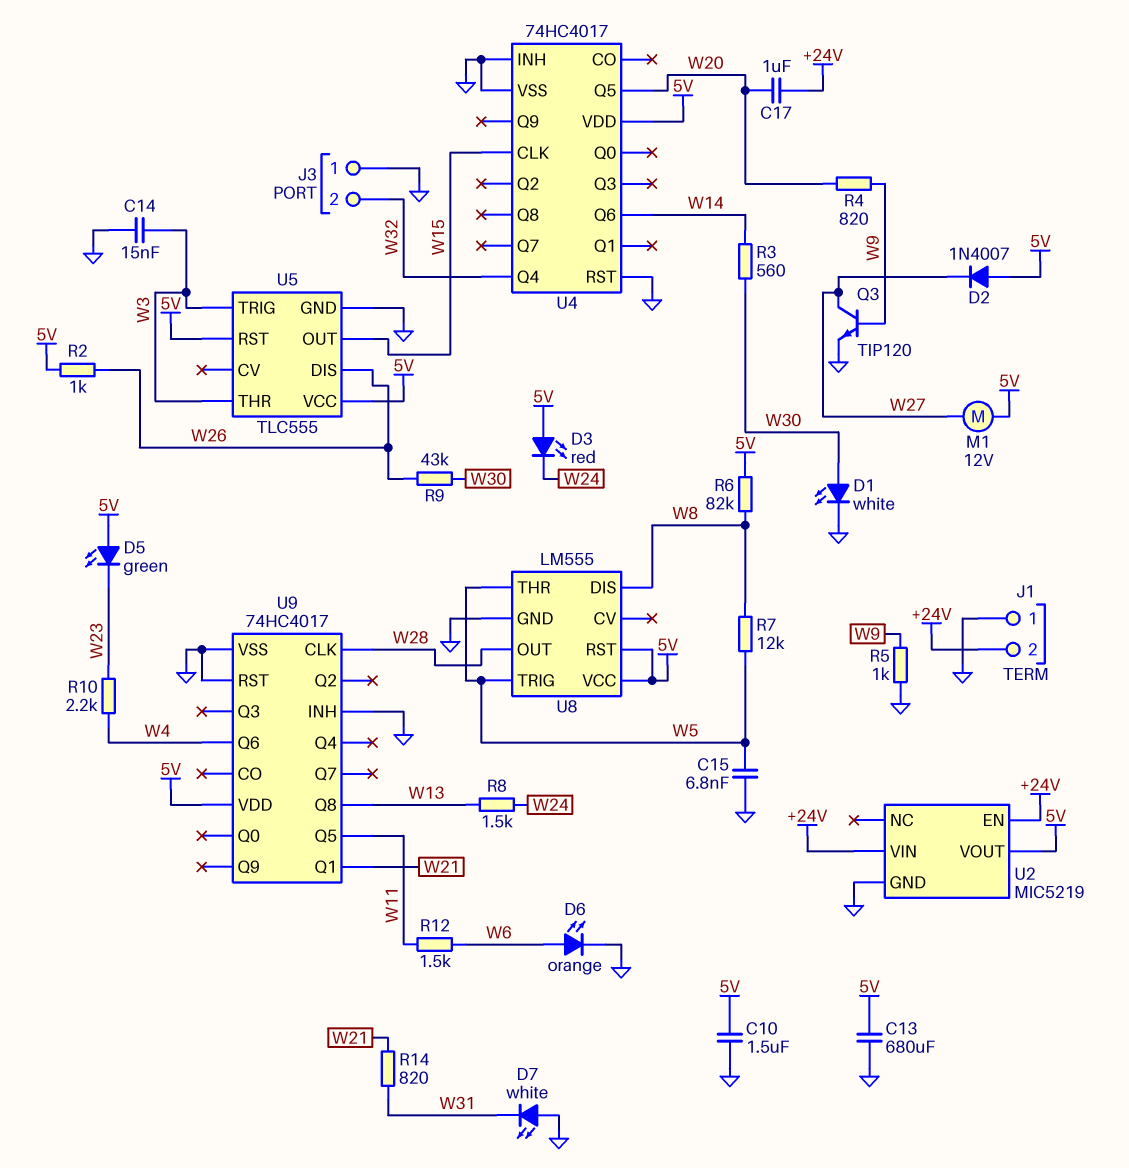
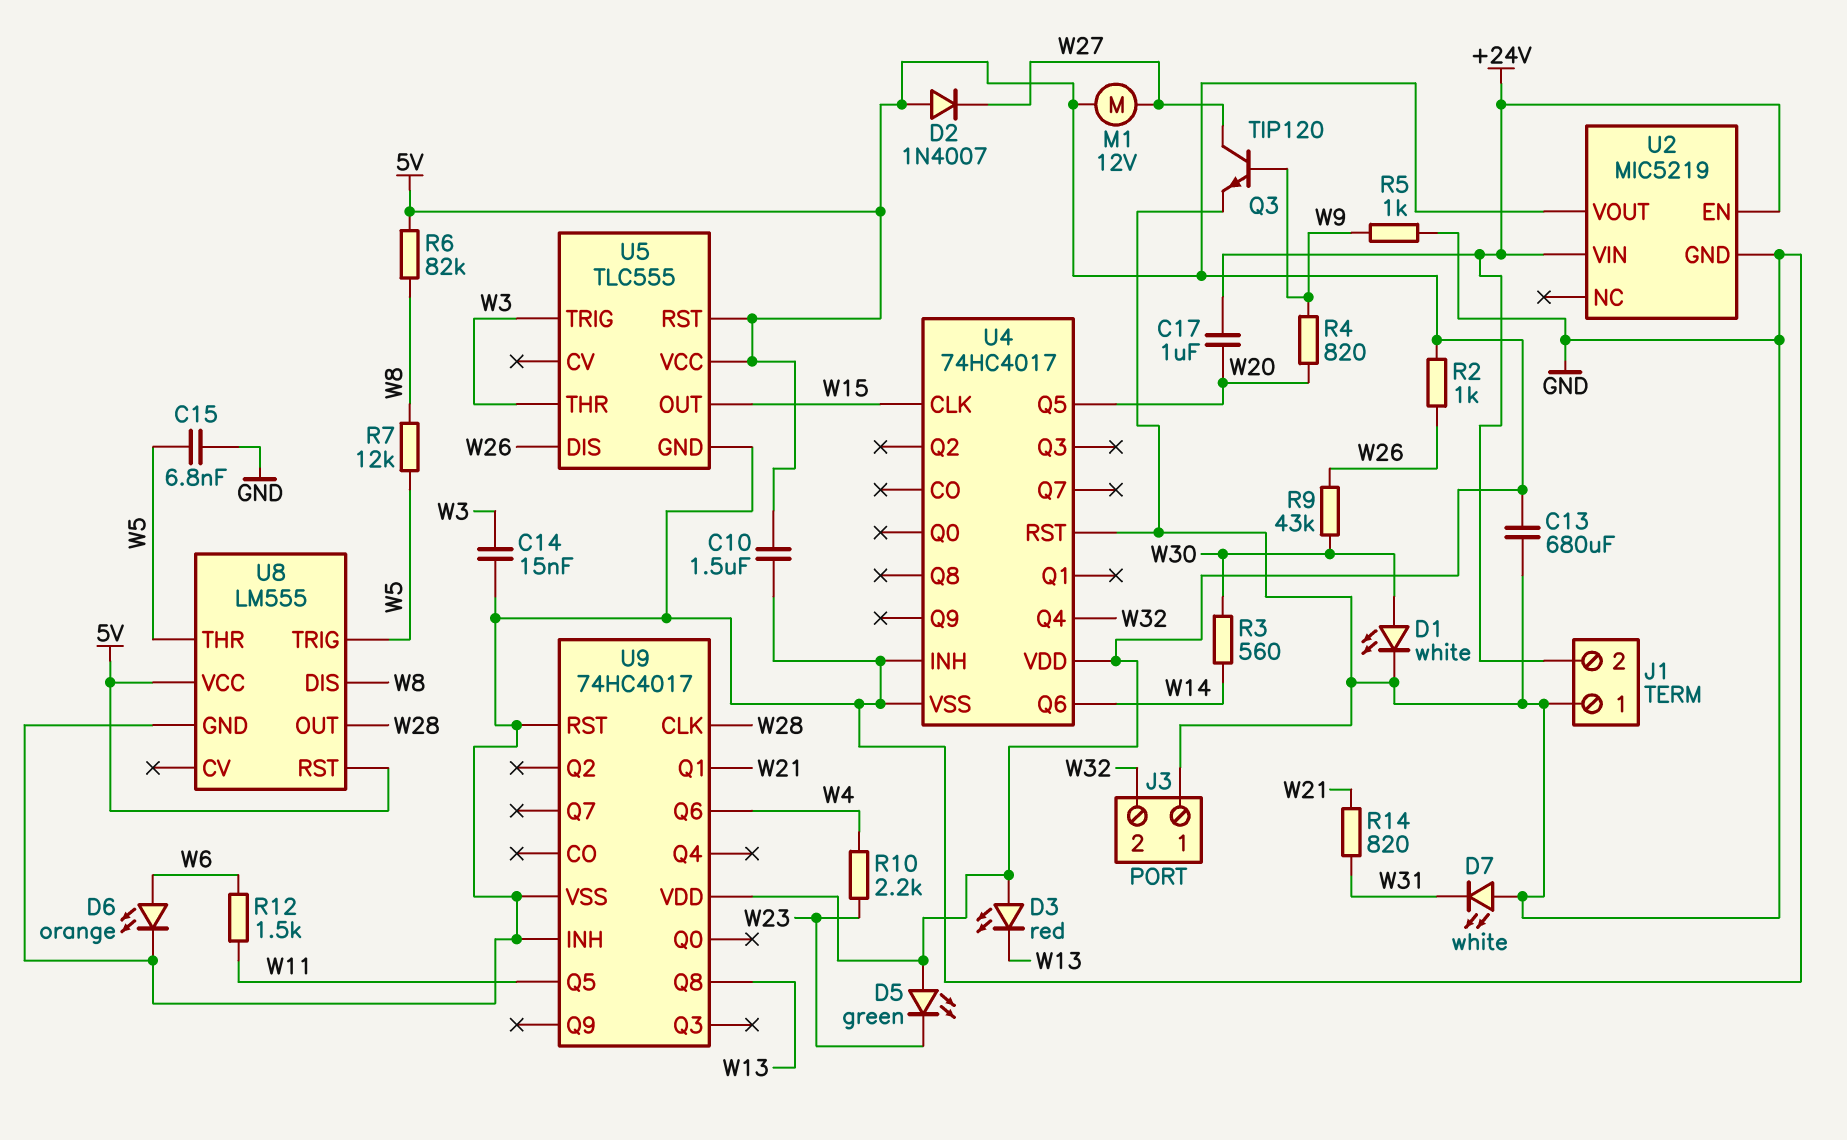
D3: LED red (A 5V, K W24) -> LED red (A 5V, K W13)
R8: 1.5k (W13, W24) -> none

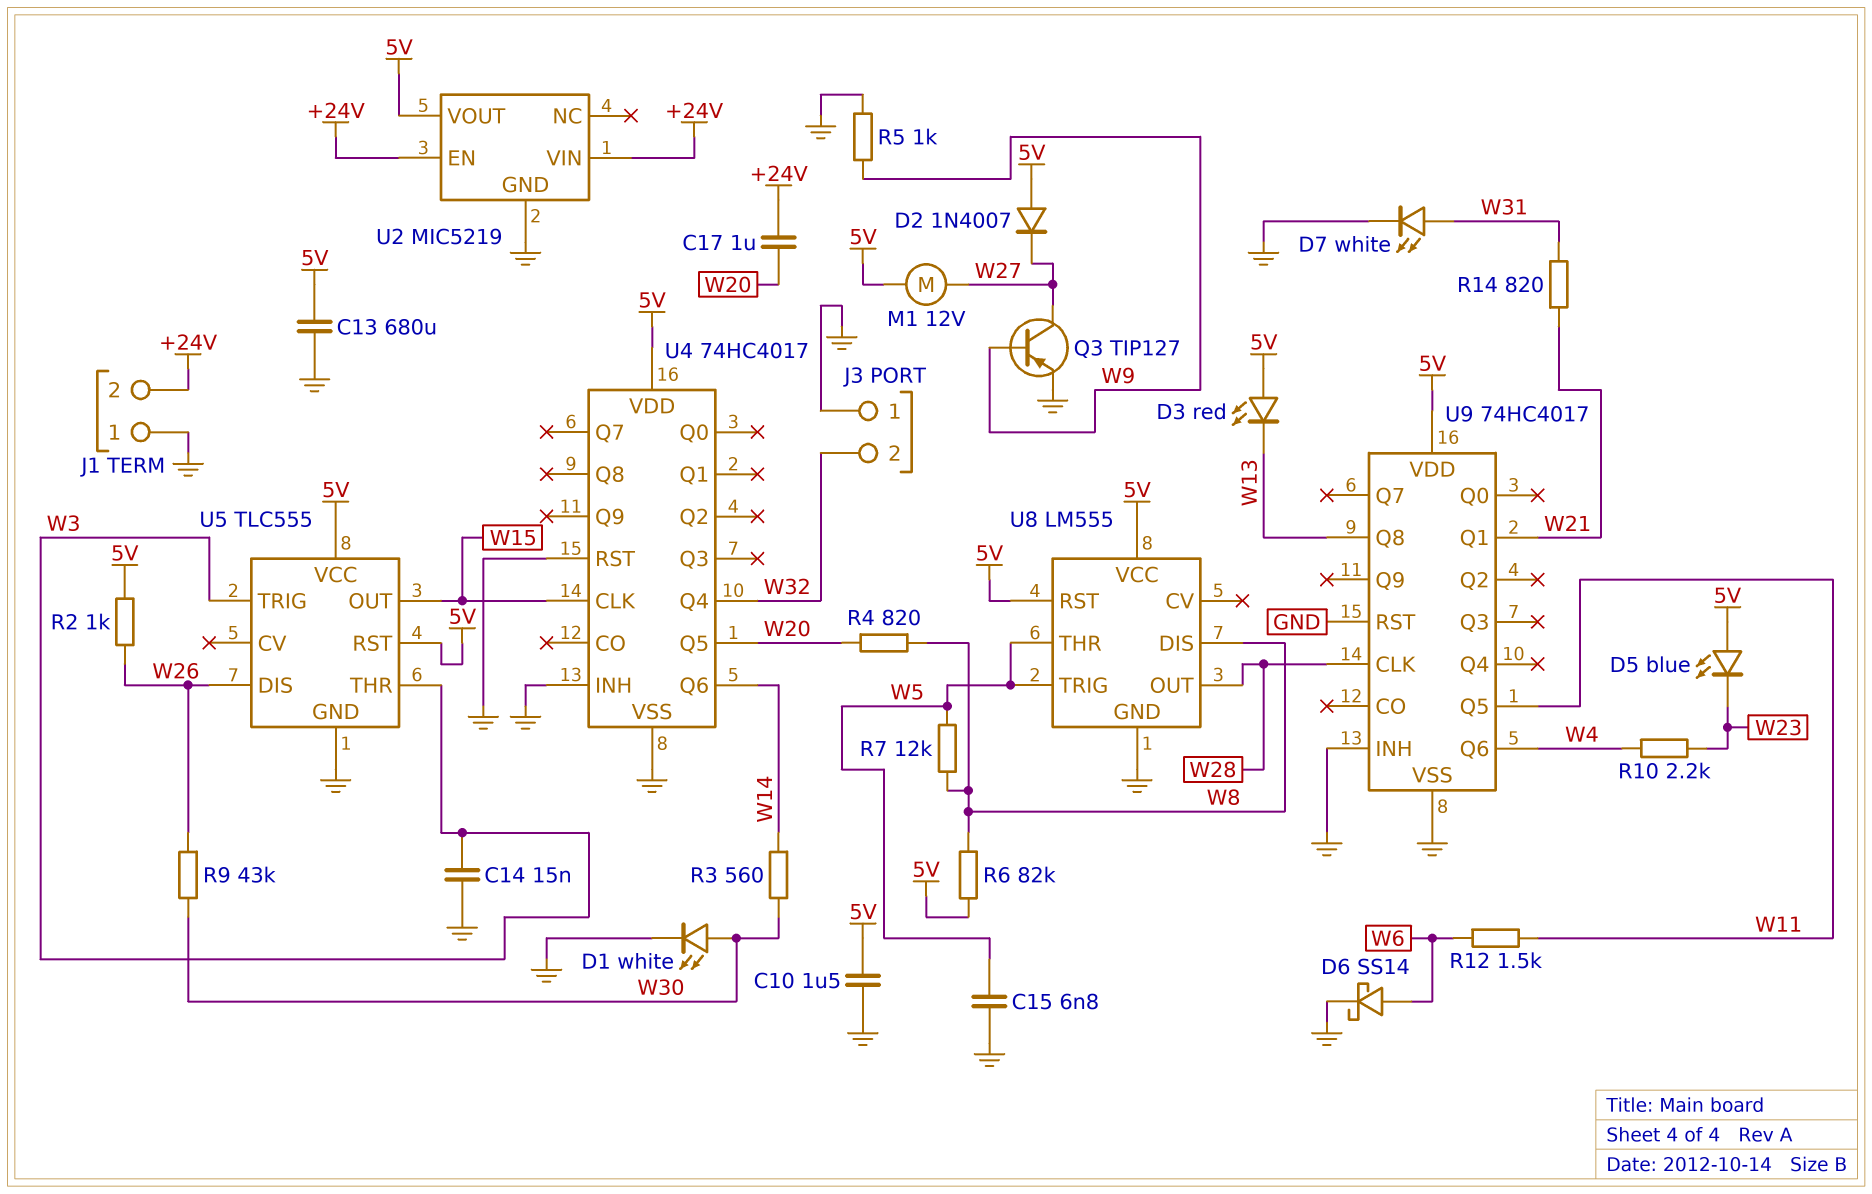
D5: LED green (A 5V, K W23) -> LED blue (A 5V, K W23)
D6: LED orange (A W6, K GND) -> schottky SS14 (A W6, K GND)
D7: LED white (A GND, K W31) -> LED white (A W31, K GND)
Q3: NPN TIP120 (B W9, C W27, E GND) -> PNP TIP127 (B W9, C W27, E GND)
R4: 820 (W9, W20) -> 820 (W8, W20)

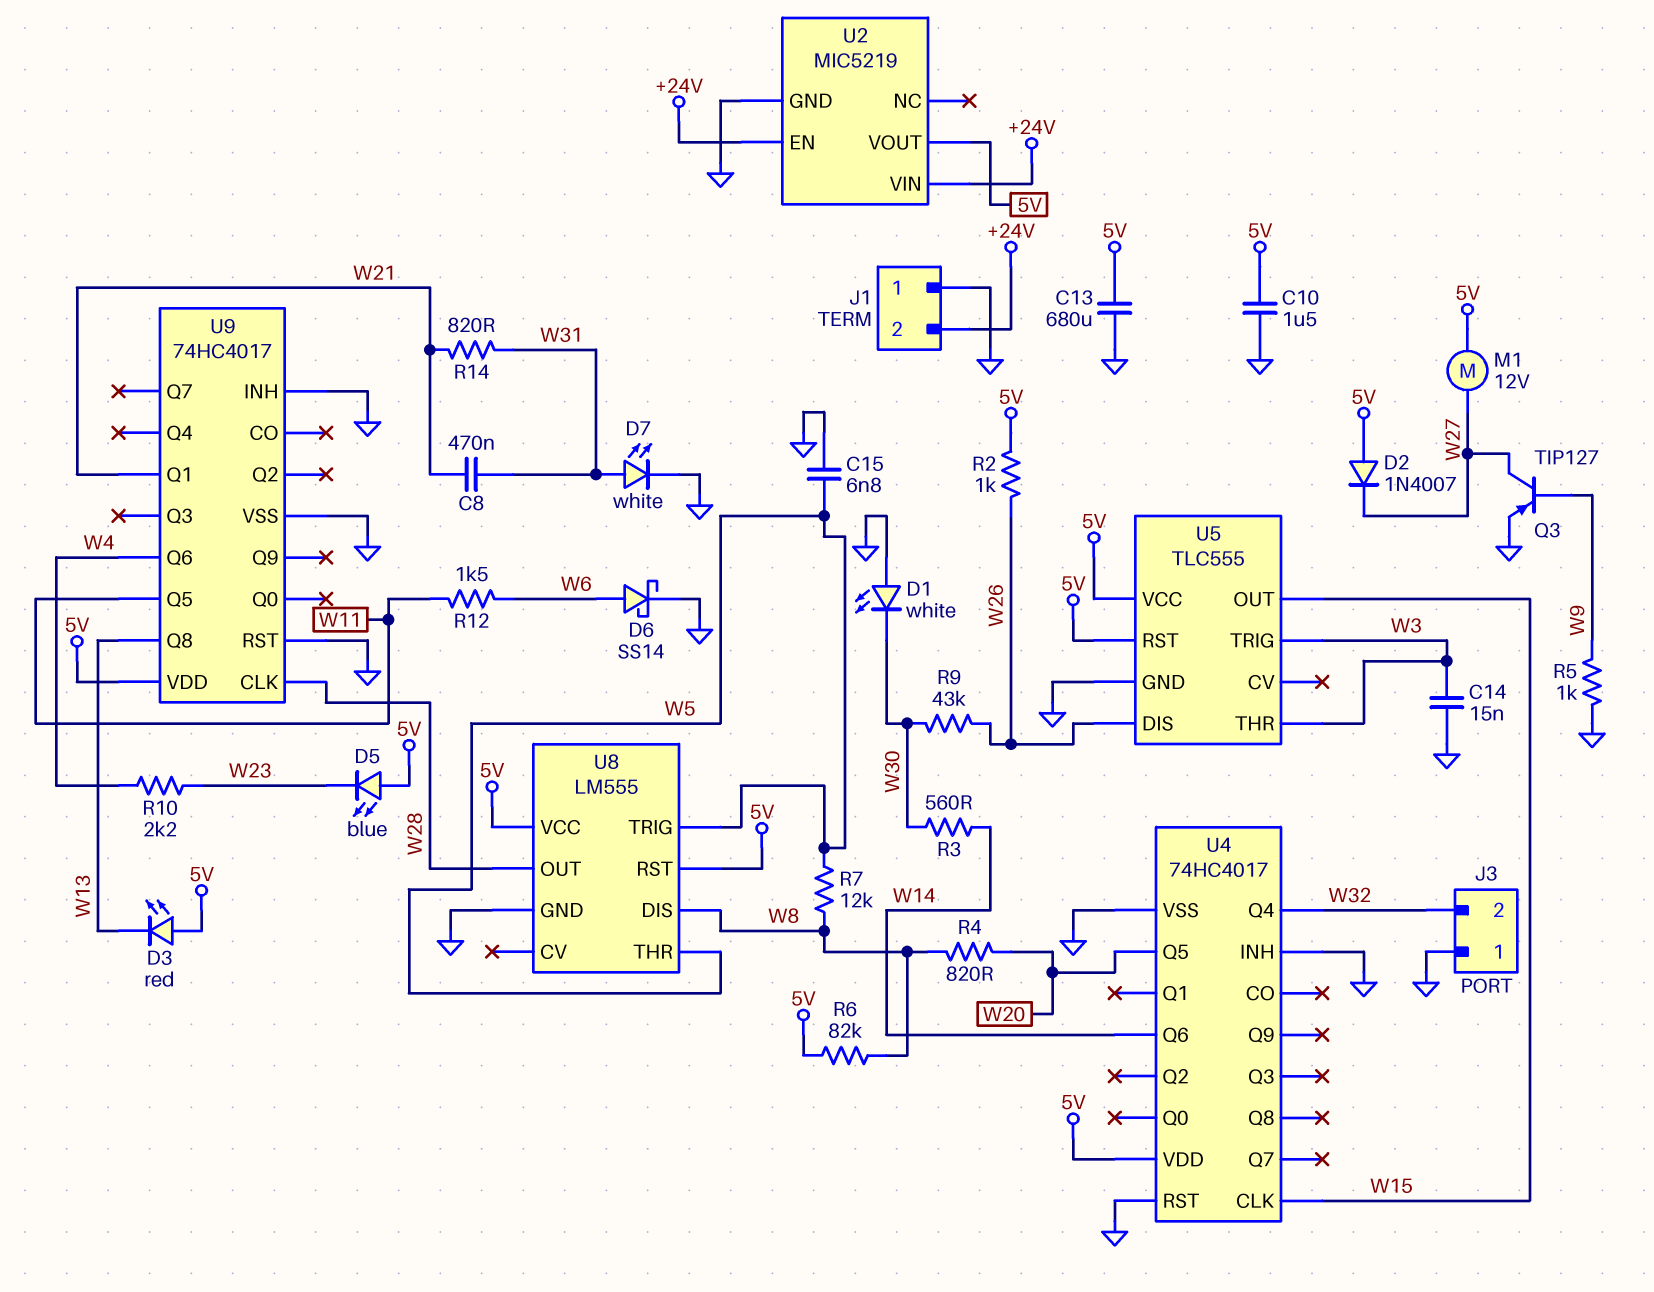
C8: none -> 470nF (W21, W31)
C17: 1uF (+24V, W20) -> none
D1: LED white (A W30, K GND) -> LED white (A GND, K W30)

